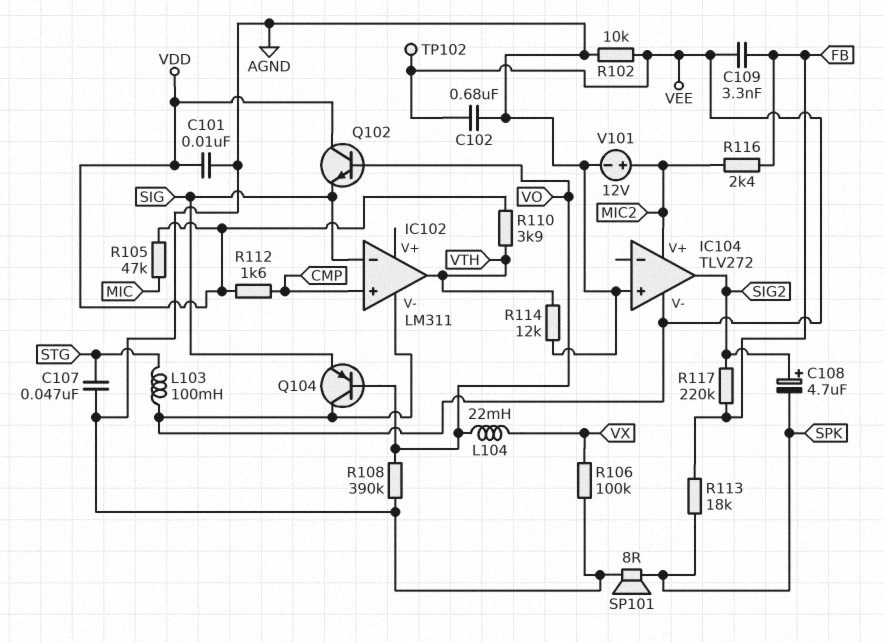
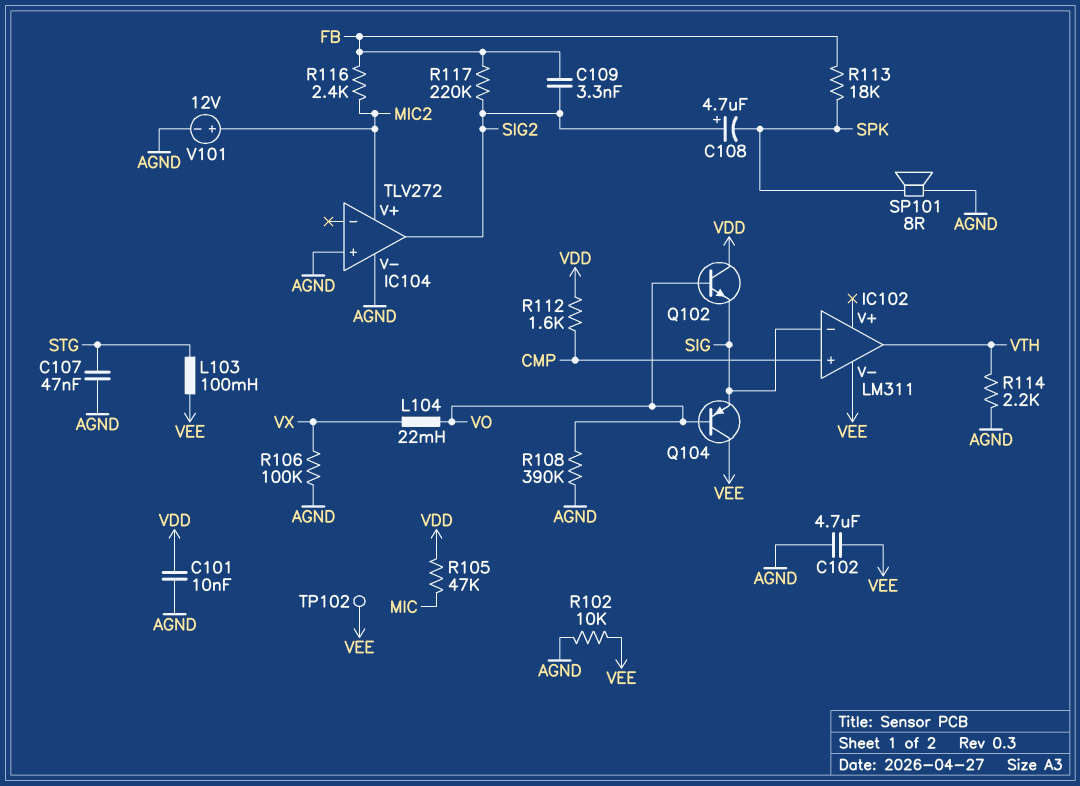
C102: 680nF (AGND, VEE) -> 4.7uF (AGND, VEE)
C109: 3.3nF (FB, VEE) -> 3.3nF (FB, SIG2)
IC104 pin V-: VEE -> AGND
R110: 3.9k (VDD, VTH) -> none
R114: 12k (AGND, VTH) -> 2.2k (AGND, VTH)

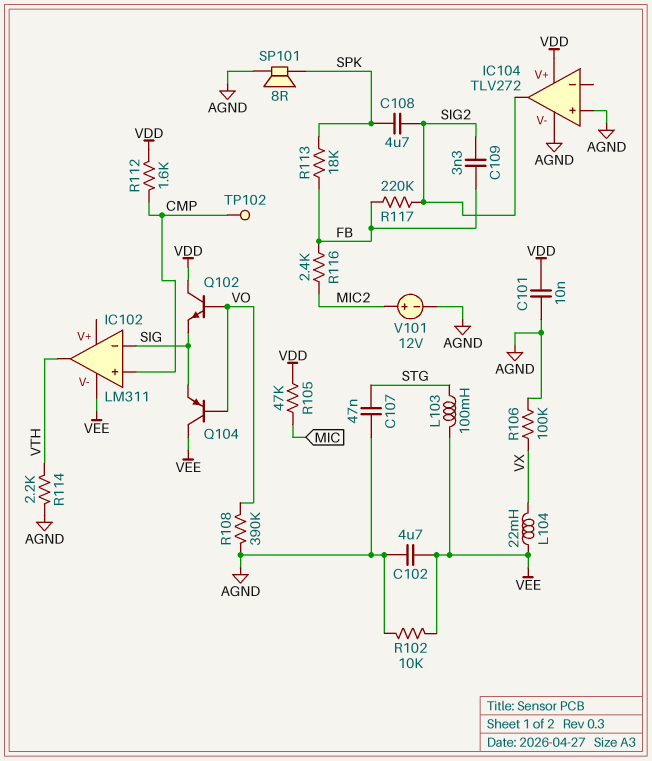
C108: 4.7uF (plus SIG2, minus SPK) -> 4.7uF (SIG2, SPK)
IC104 pin V+: MIC2 -> VDD
L104: 22mH (VO, VX) -> 22mH (VEE, VX)
TP102: test point (VEE) -> test point (CMP)

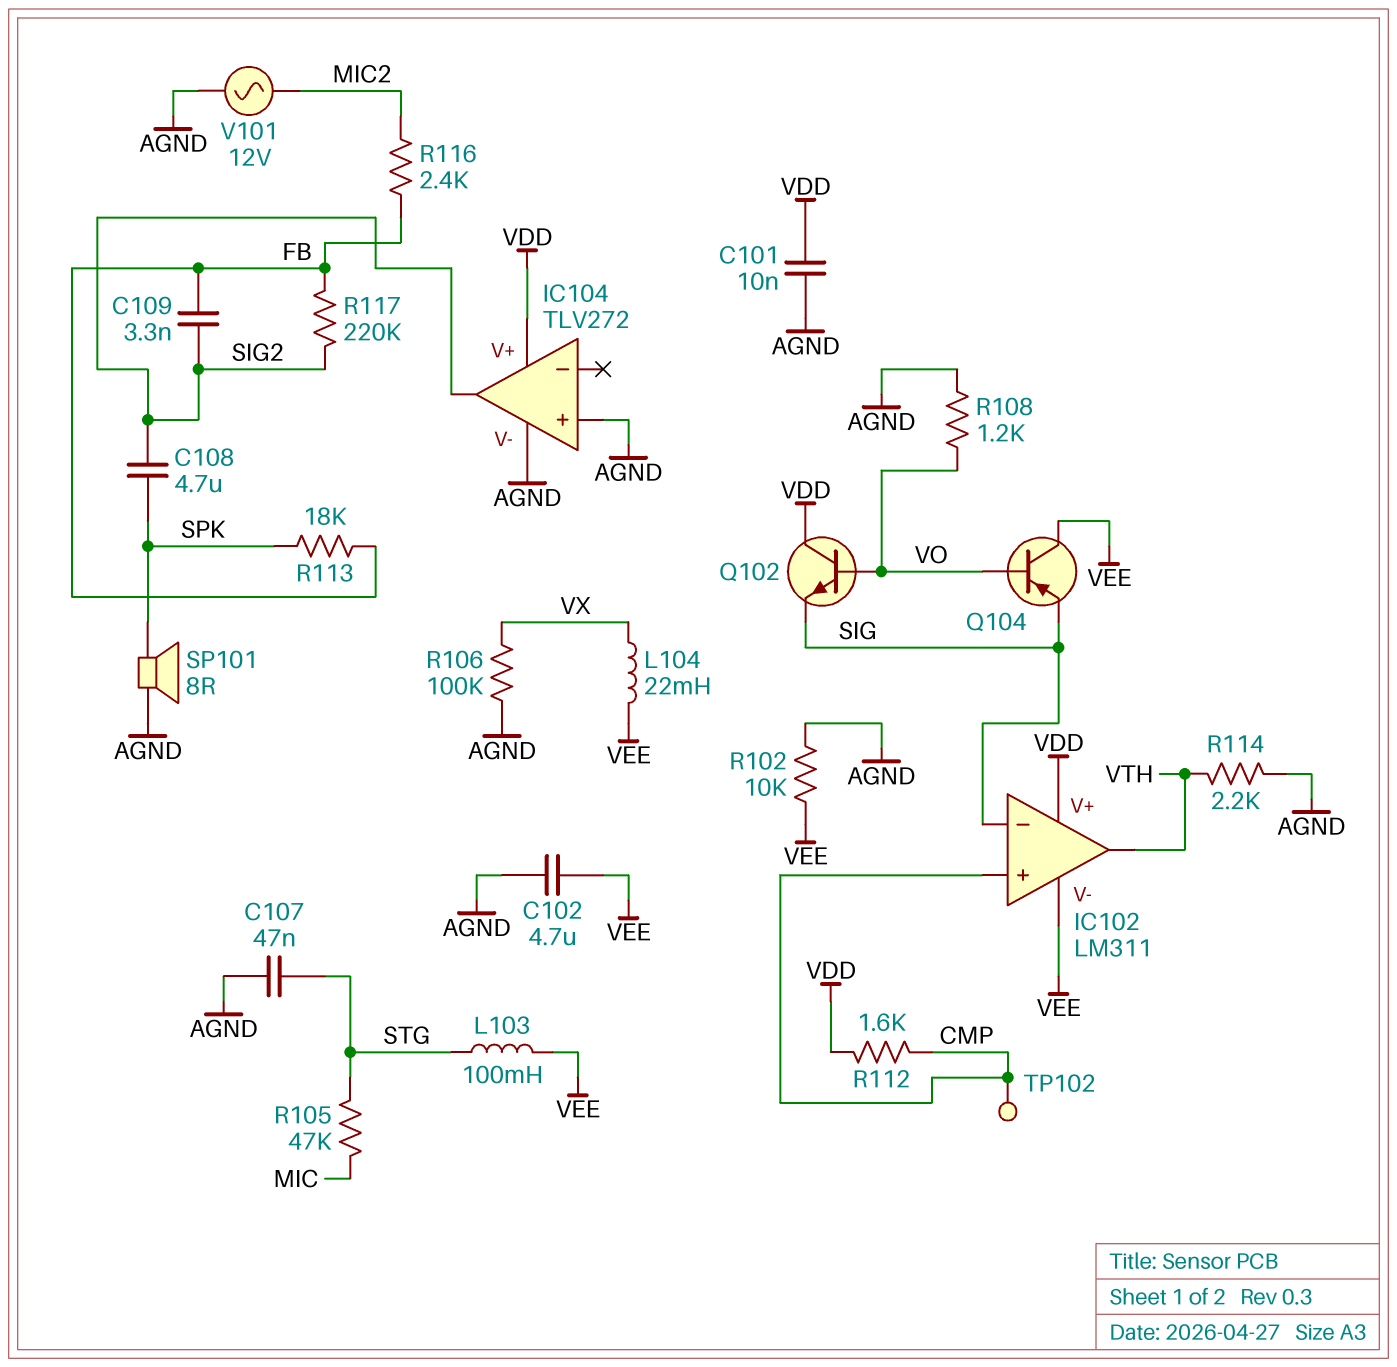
IC102 pin V+: none -> VDD
R105: 47k (MIC, VDD) -> 47k (MIC, STG)
R108: 390k (AGND, VO) -> 1.2k (AGND, VO)
V101: 12V (plus MIC2, minus AGND) -> AC 12V (AGND, MIC2)

